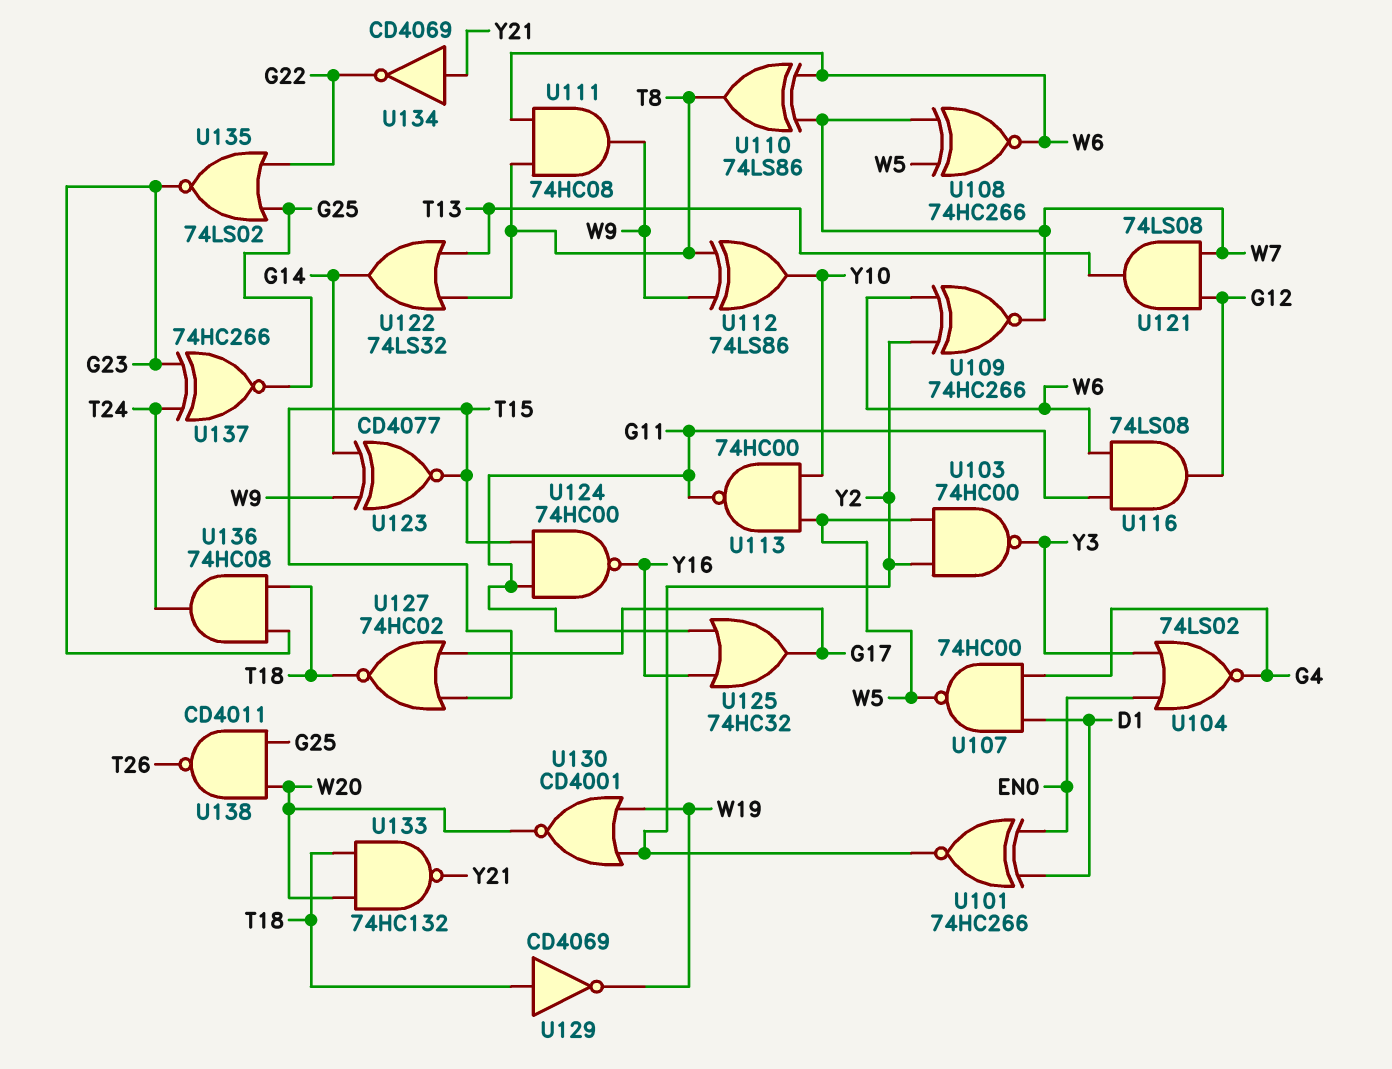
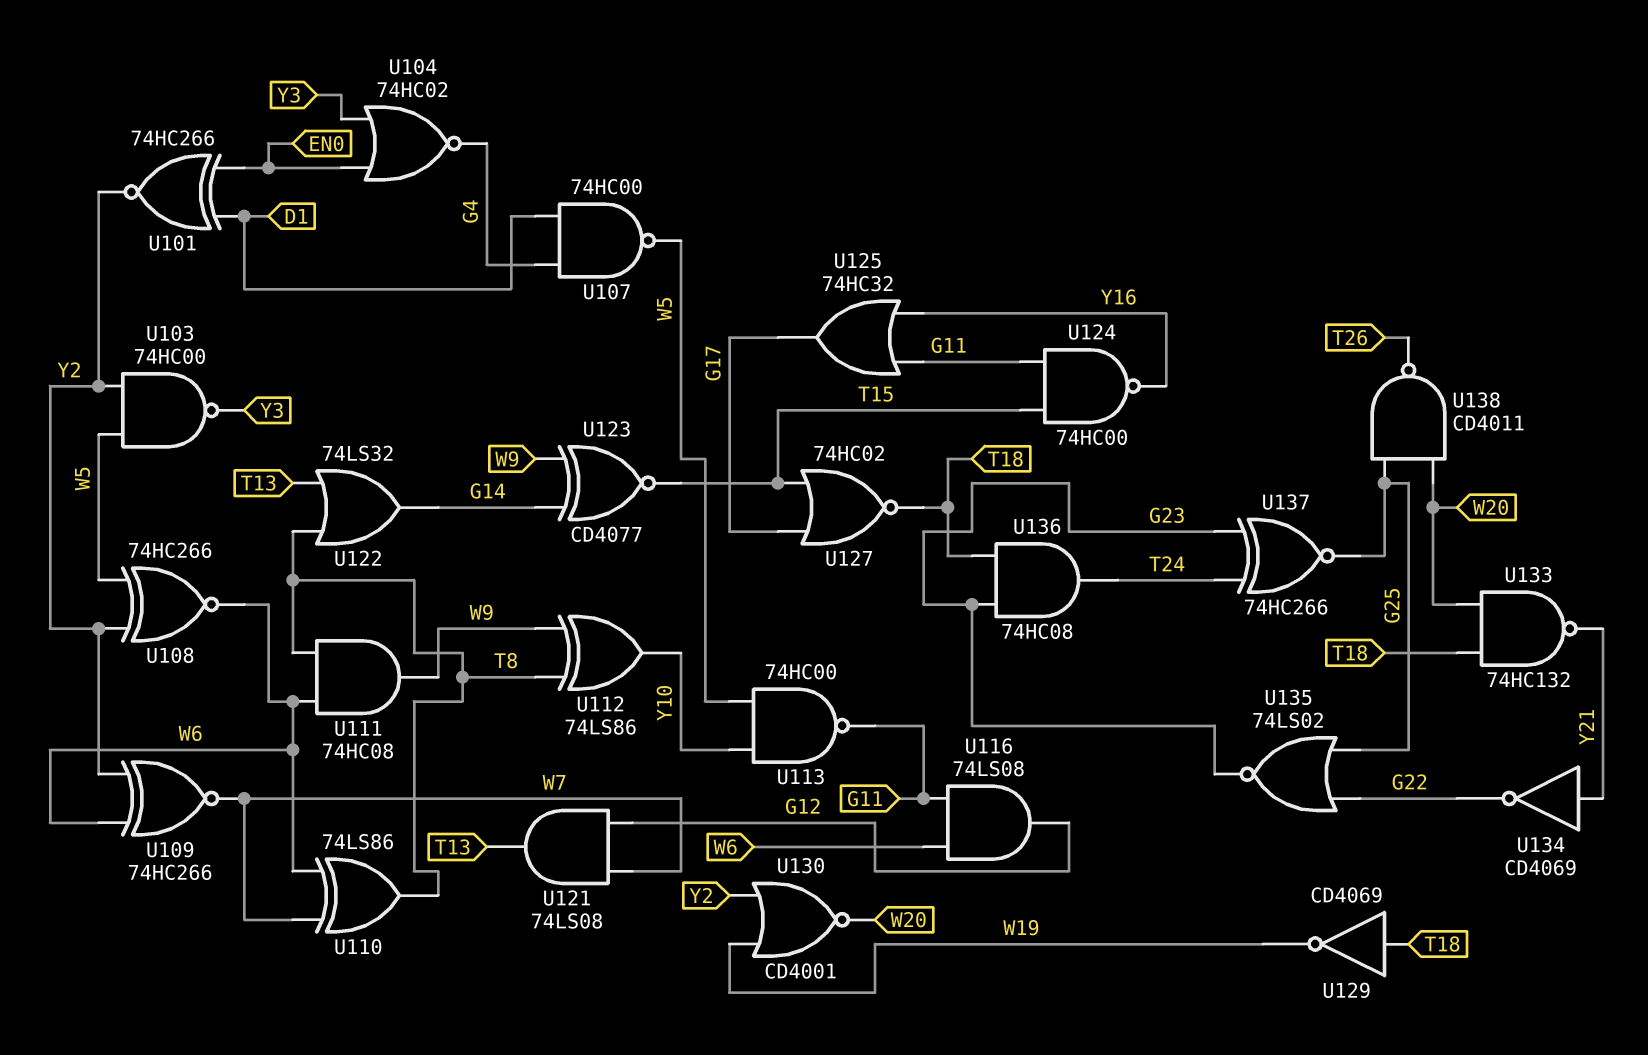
U104: NOR 74LS02 (in EN0, in Y3, out G4) -> NOR 74HC02 (in EN0, in Y3, out G4)
U108: XNOR 74HC266 (in W5, in W7, out W6) -> XNOR 74HC266 (in W5, in Y2, out W6)

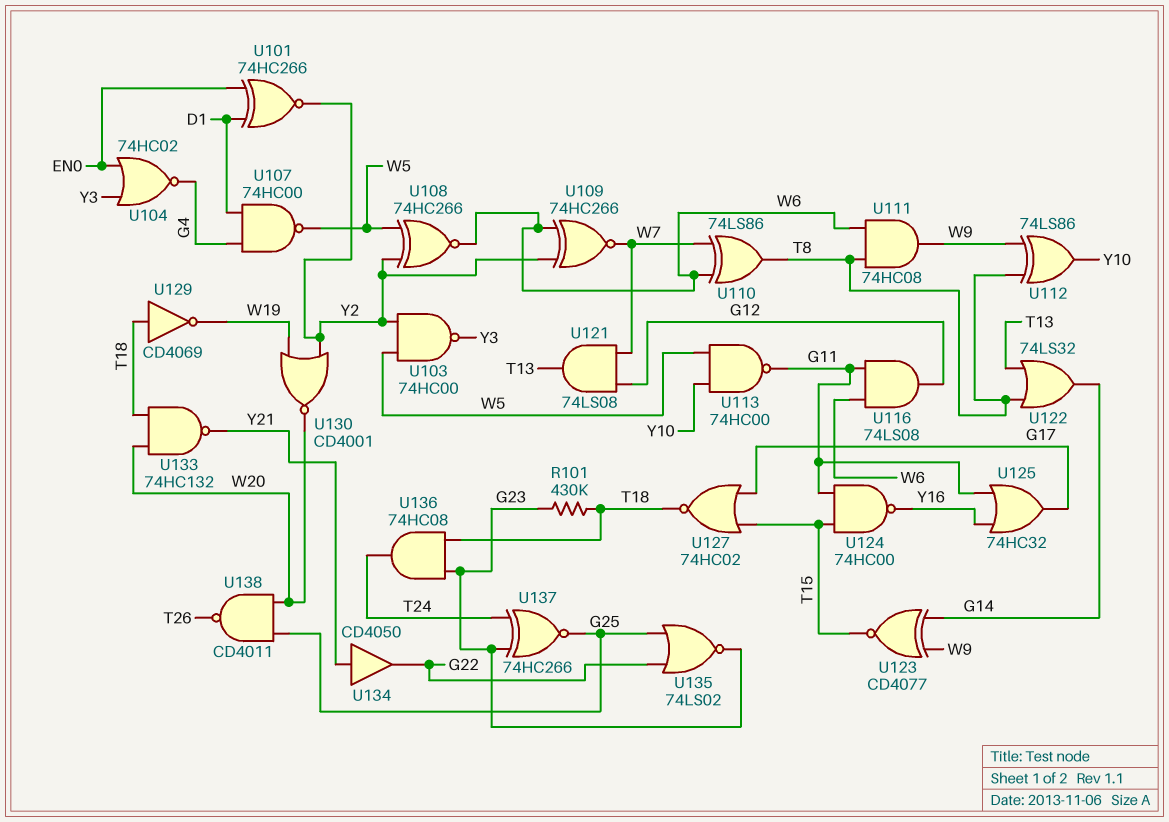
R101: none -> 430k (G23, T18)
U134: NOT CD4069 (in Y21, out G22) -> buffer CD4050 (in Y21, out G22)

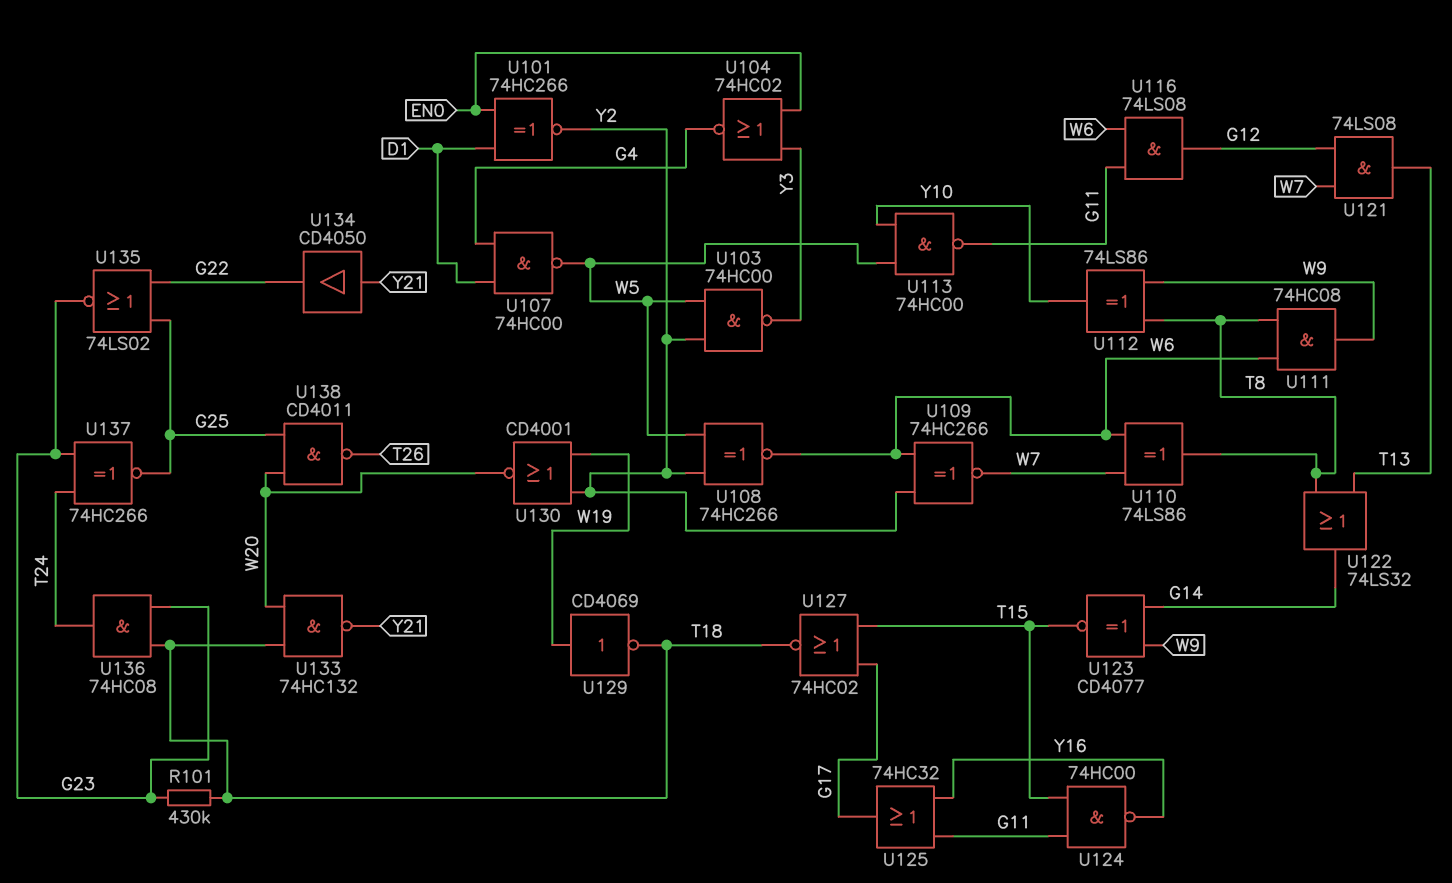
U129: NOT CD4069 (in T18, out W19) -> NOT CD4069 (in W19, out T18)

